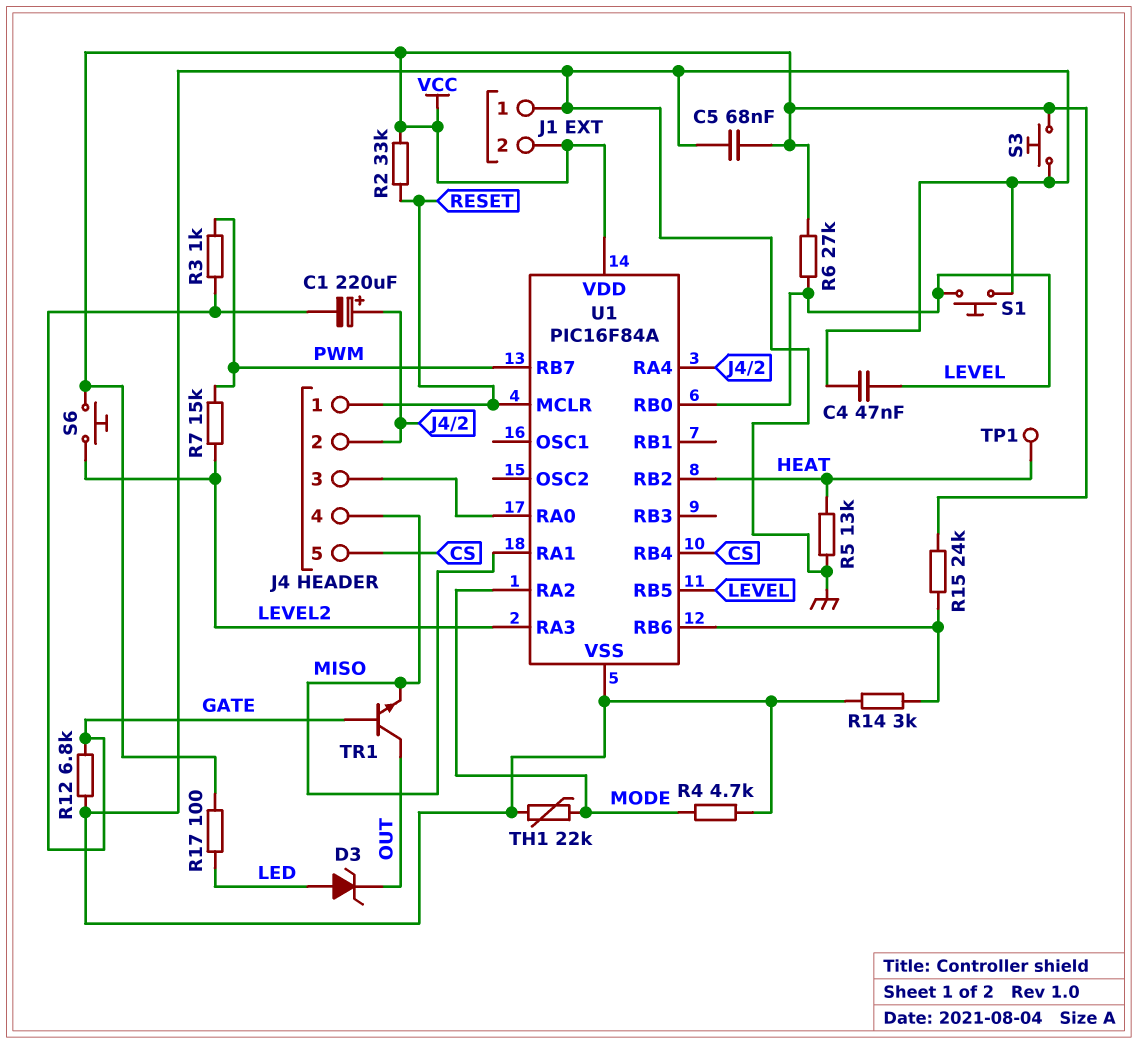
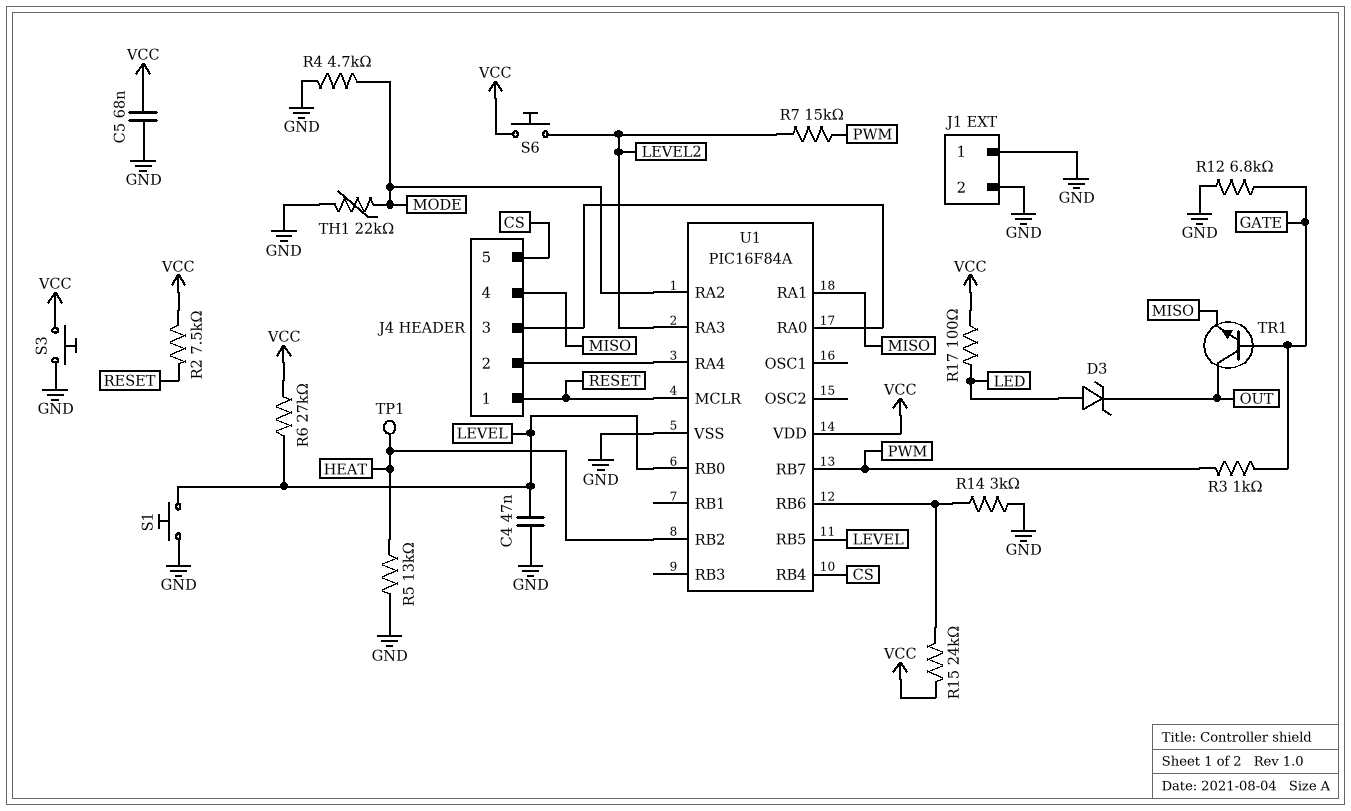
C1: 220uF (plus J4/2, minus GATE) -> none
J1 pin 2: VCC -> GND
R2: 33k (RESET, VCC) -> 7.5k (RESET, VCC)

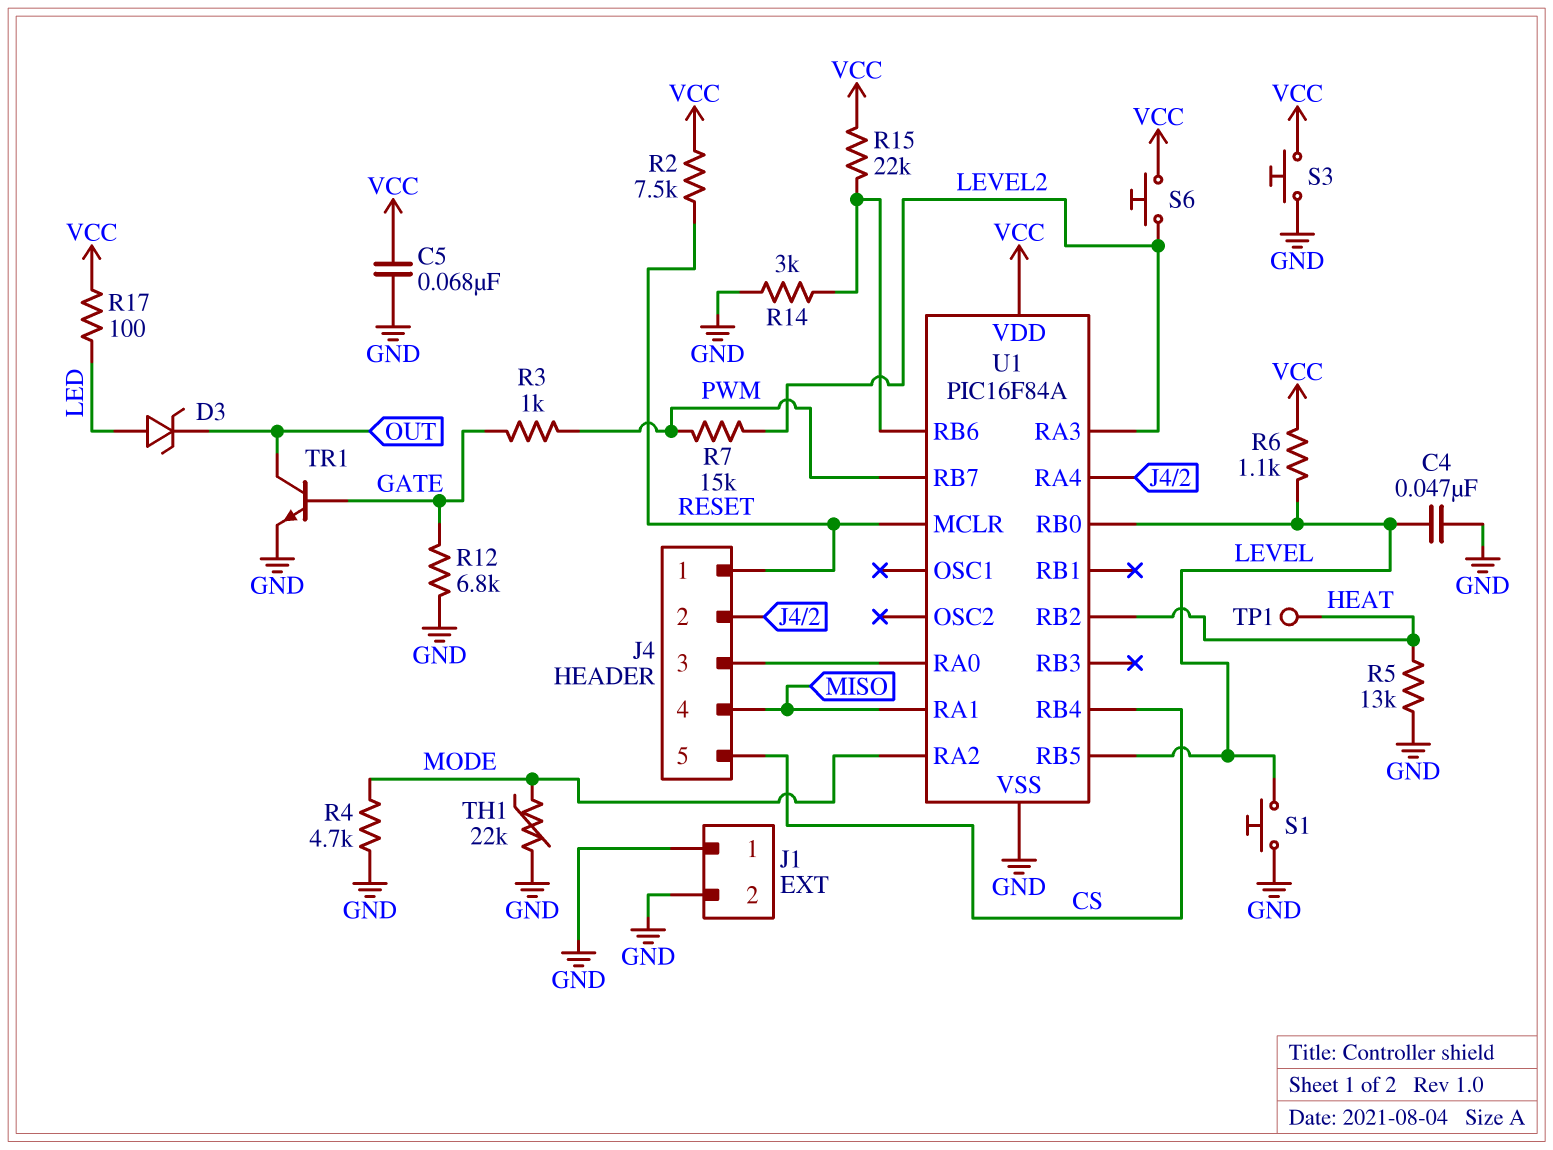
R6: 27k (LEVEL, VCC) -> 1.1k (LEVEL, VCC)
R15: 24k (U1/RB6, VCC) -> 22k (U1/RB6, VCC)
TR1: NPN (B GATE, C OUT, E MISO) -> NPN (B GATE, C OUT, E GND)

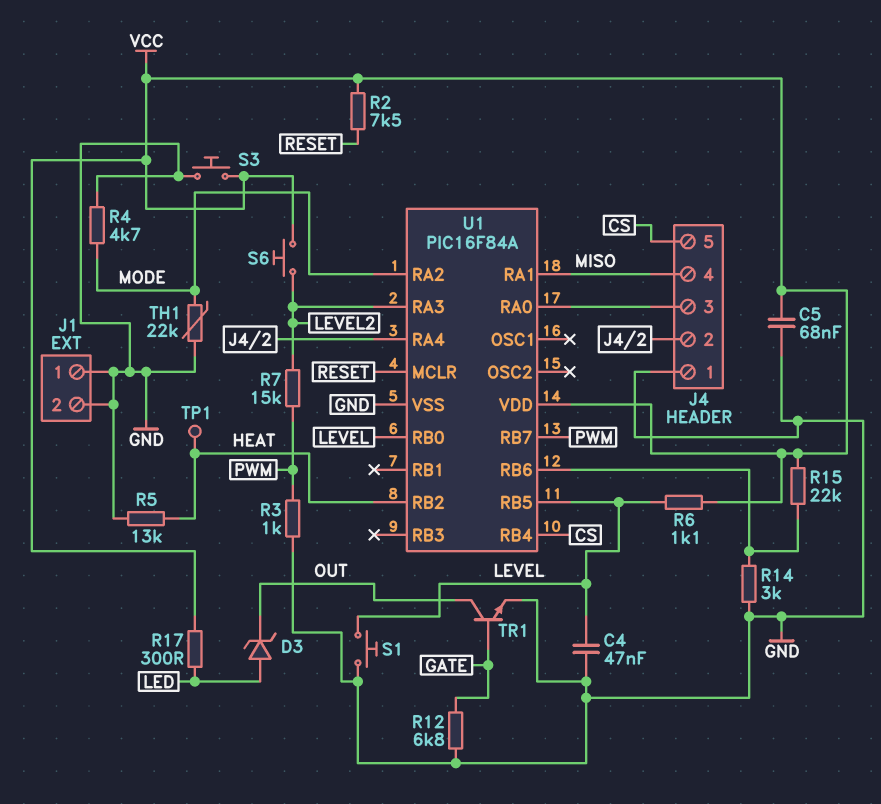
J4 pin 1: RESET -> GND
R3: 1k (GATE, PWM) -> 1k (GND, PWM)
R17: 100 (LED, VCC) -> 300 (LED, VCC)

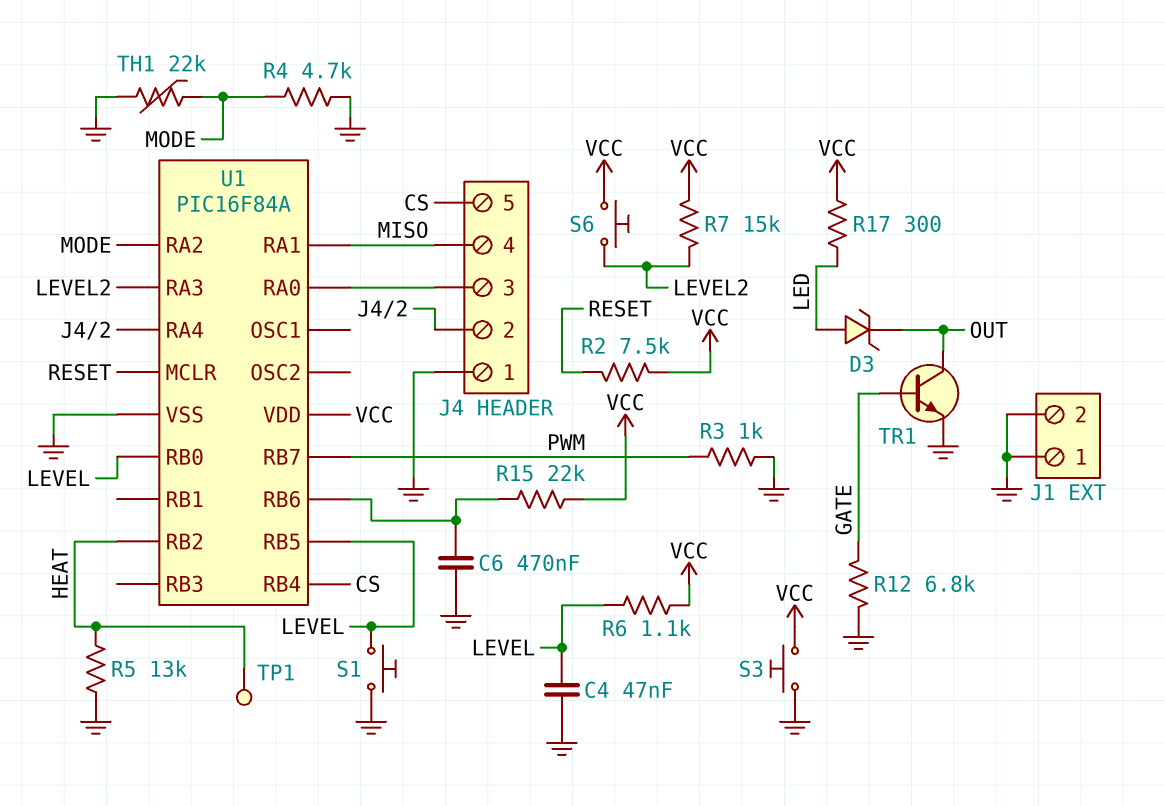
C5: 68nF (GND, VCC) -> none
C6: none -> 470nF (GND, U1/RB6)
R7: 15k (LEVEL2, PWM) -> 15k (LEVEL2, VCC)
R14: 3k (GND, U1/RB6) -> none

